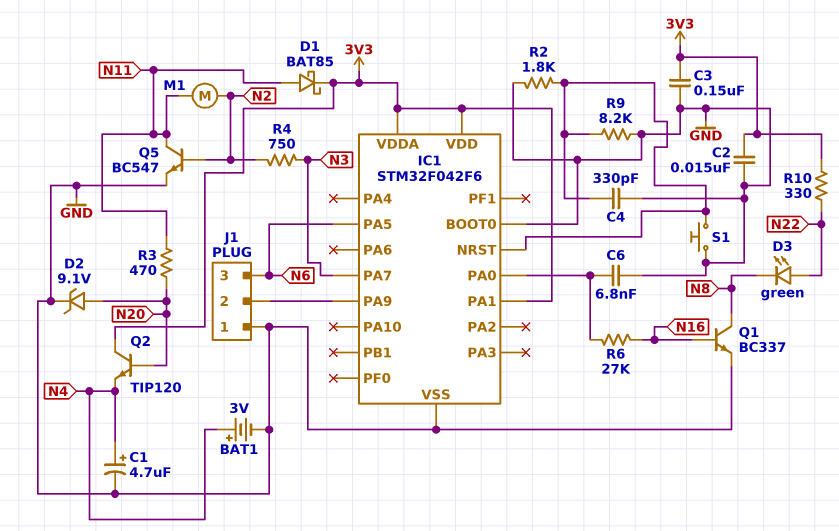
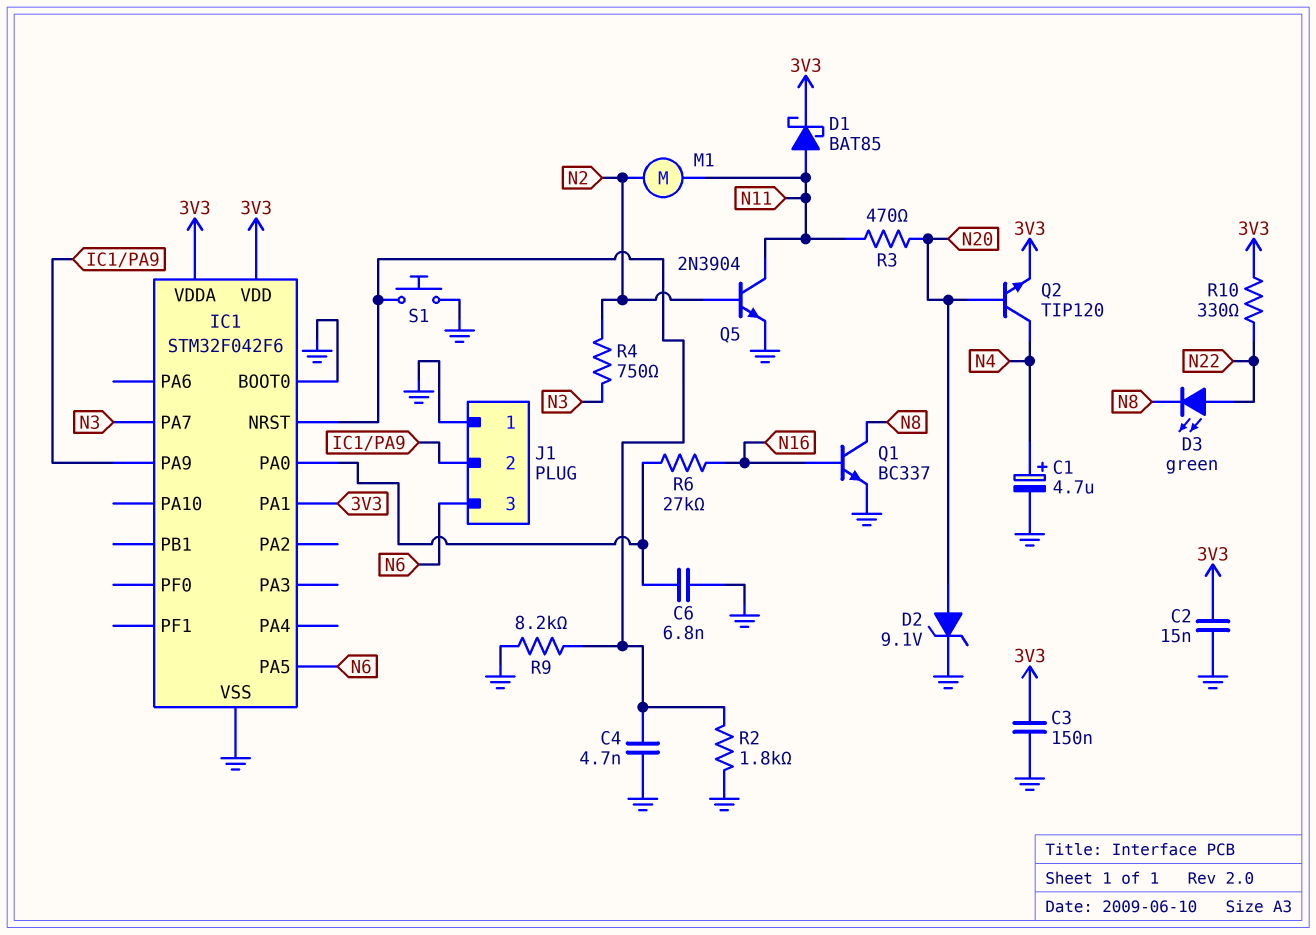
BAT1: 3V (plus N4, minus GND) -> none
C4: 330pF (GND, IC1/NRST) -> 4.7nF (GND, IC1/NRST)
Q2: NPN TIP120 (B N20, C 3V3, E N4) -> NPN TIP120 (B N20, C N4, E 3V3)
Q5: NPN BC547 (B N2, C N11, E GND) -> NPN 2N3904 (B N2, C N11, E GND)

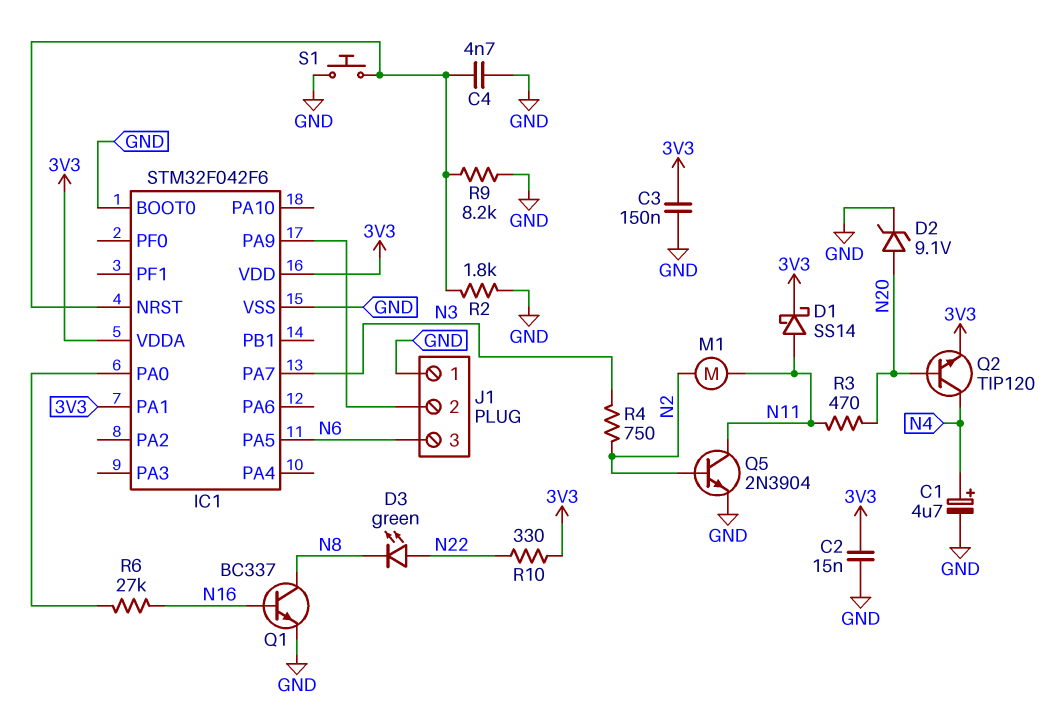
C6: 6.8nF (GND, IC1/PA0) -> none
D1: schottky BAT85 (A N11, K 3V3) -> schottky SS14 (A N11, K 3V3)

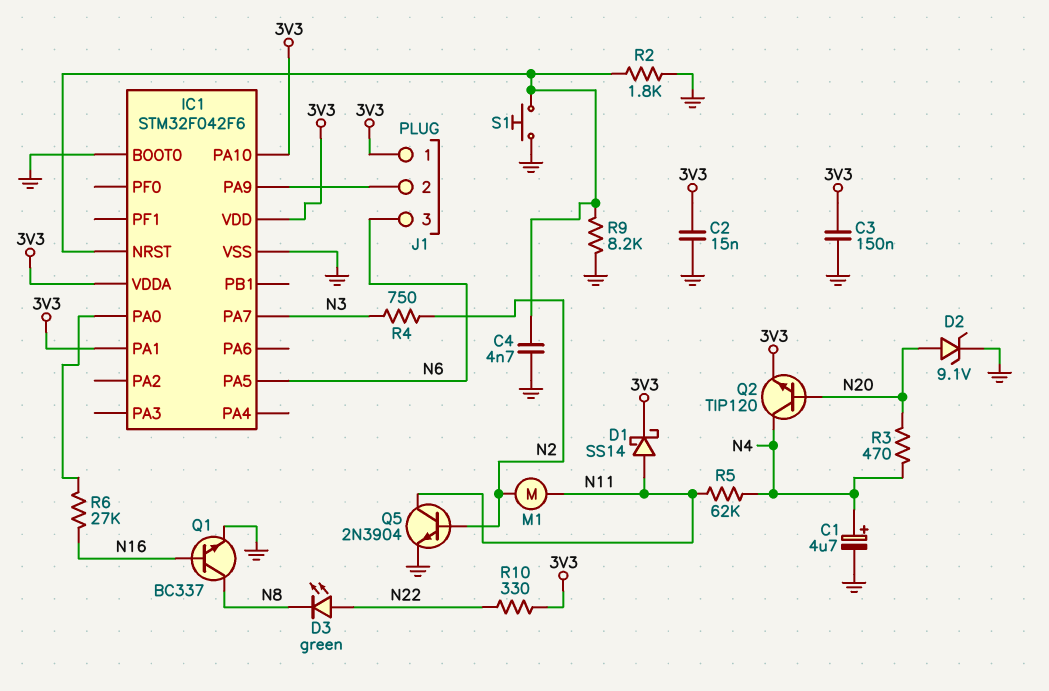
IC1 pin PA10: none -> 3V3
J1 pin 1: GND -> 3V3
R3: 470 (N11, N20) -> 470 (N4, N20)
R5: none -> 62k (N4, N11)

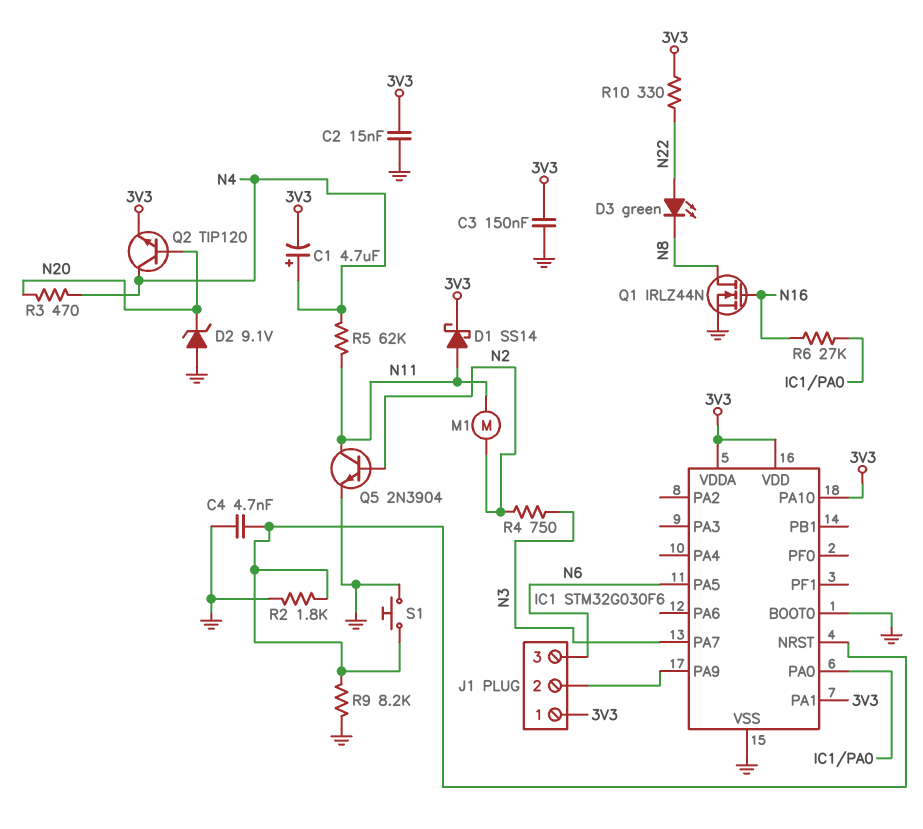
C1: 4.7uF (plus N4, minus GND) -> 4.7uF (plus N4, minus 3V3)
D2: zener 9.1V (A N20, K GND) -> zener 9.1V (A GND, K N20)
IC1: STM32F042F6 -> STM32G030F6
Q1: NPN BC337 (B N16, C N8, E GND) -> NMOS IRLZ44N (G N16, D N8, S GND)

